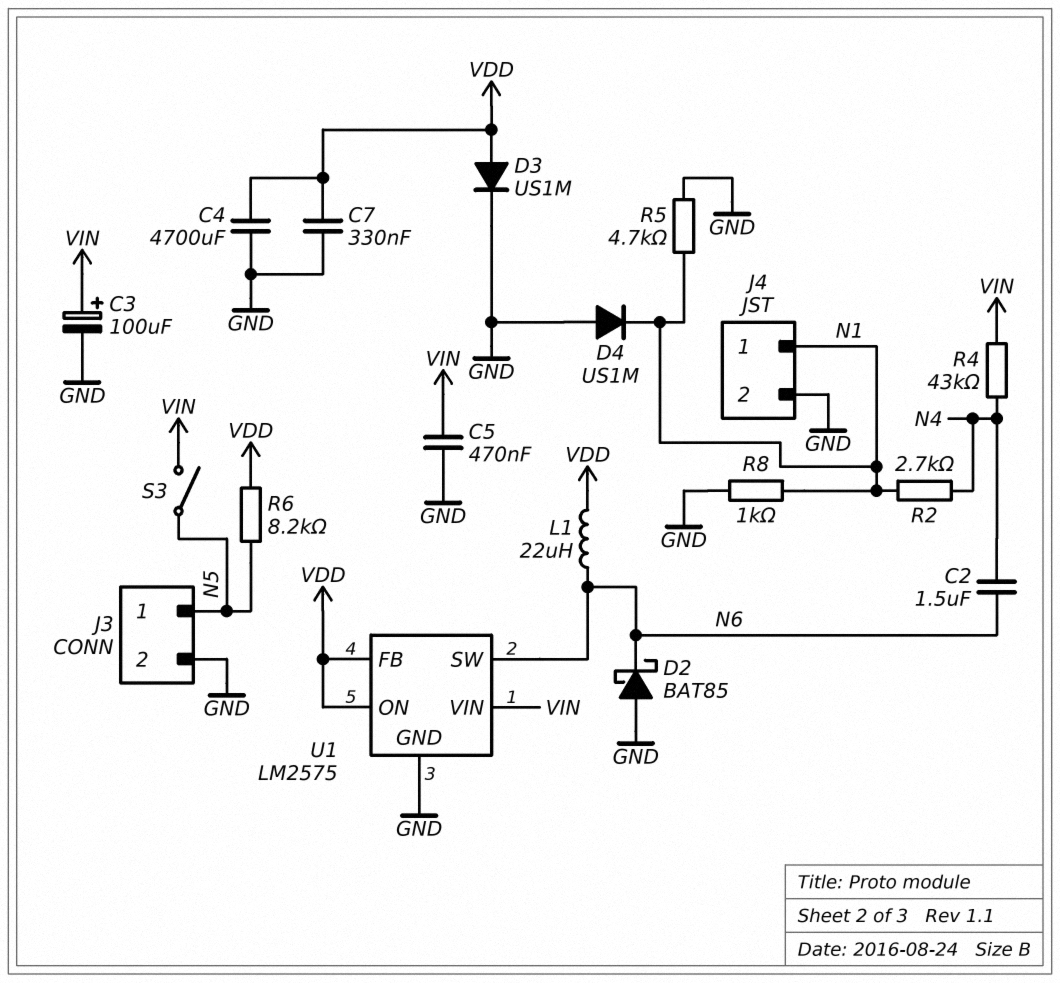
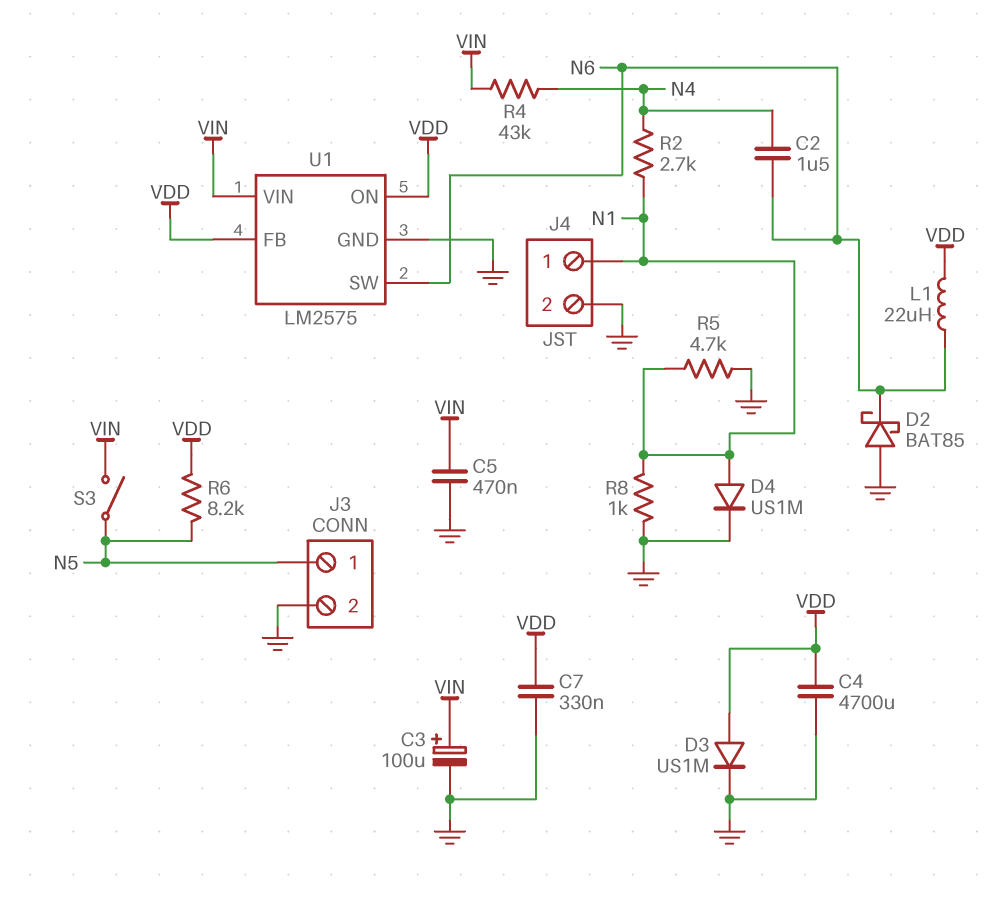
D4: diode US1M (A GND, K N1) -> diode US1M (A N1, K GND)

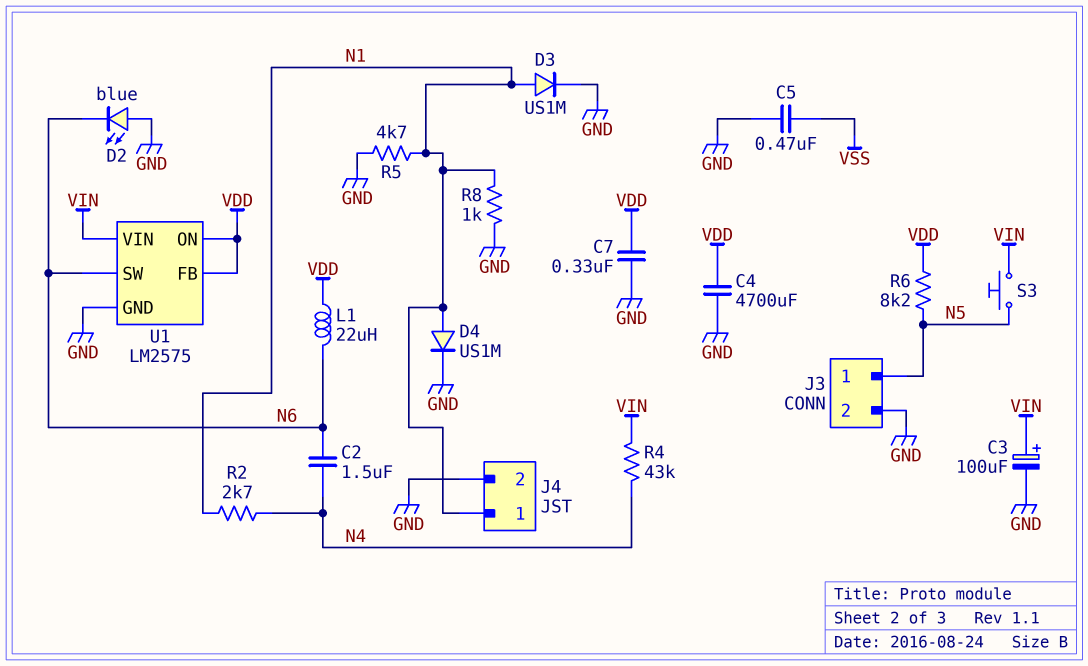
C5: 470nF (GND, VIN) -> 470nF (GND, VSS)
D2: schottky BAT85 (A GND, K N6) -> LED blue (A GND, K N6)
D3: diode US1M (A VDD, K GND) -> diode US1M (A N1, K GND)
S3: switch (N5, VIN) -> button (N5, VIN)

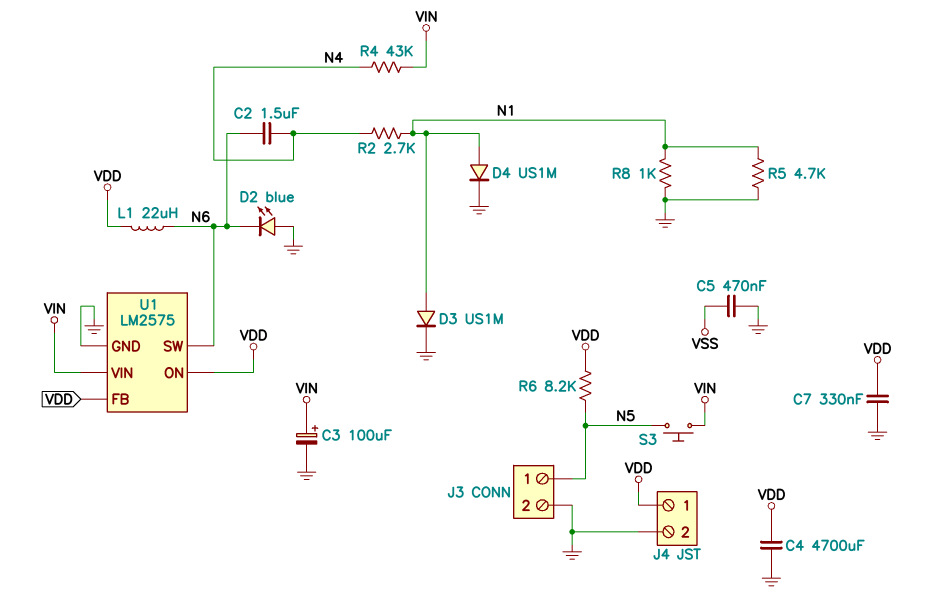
J4 pin 1: N1 -> VDD

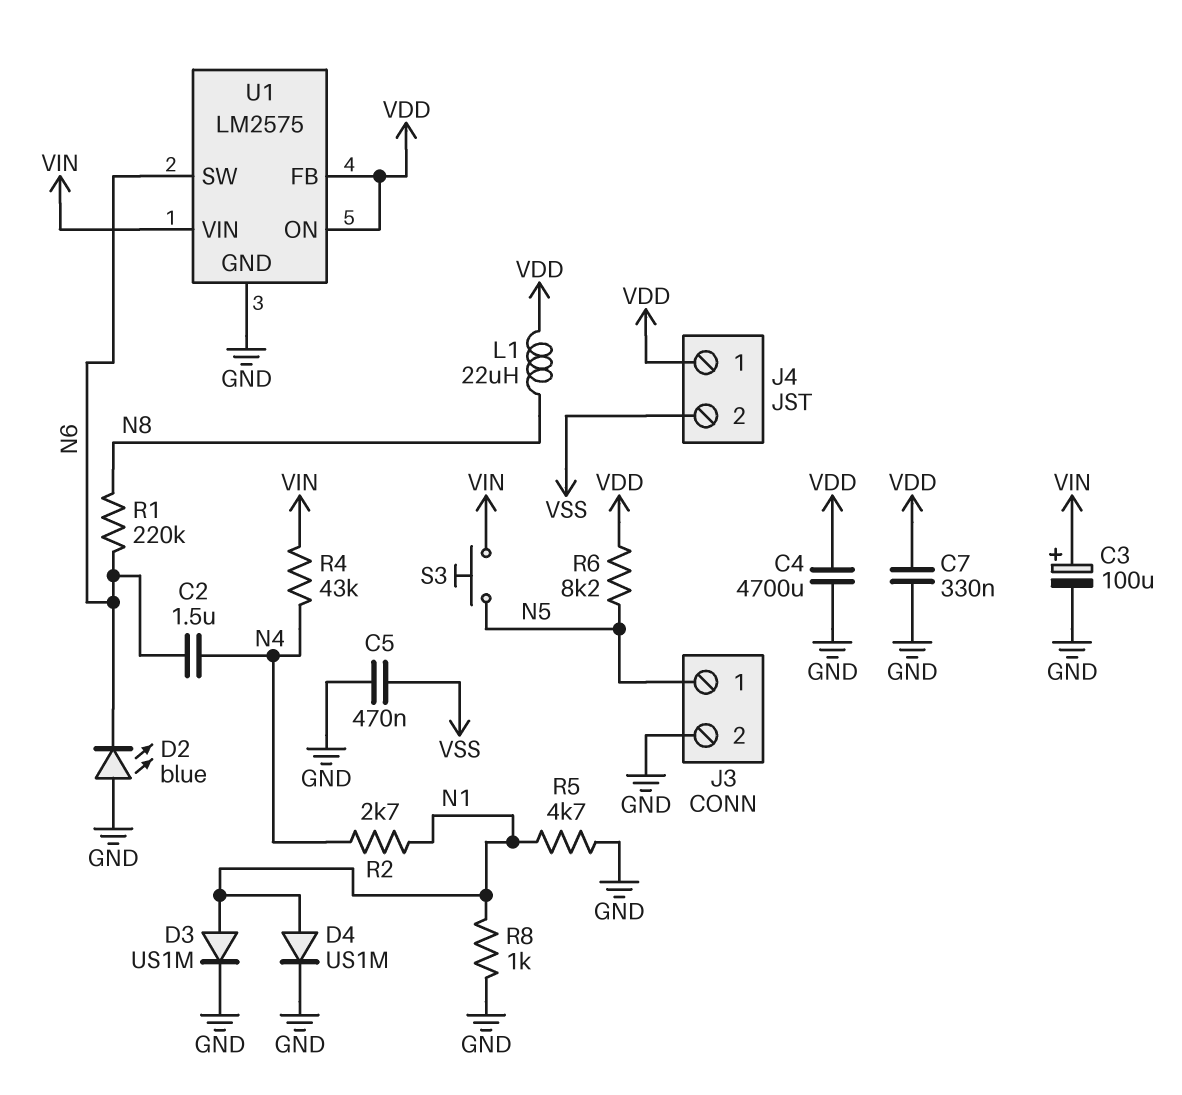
J4 pin 2: GND -> VSS
L1: 22uH (N6, VDD) -> 22uH (N8, VDD)
R1: none -> 220k (N6, N8)

